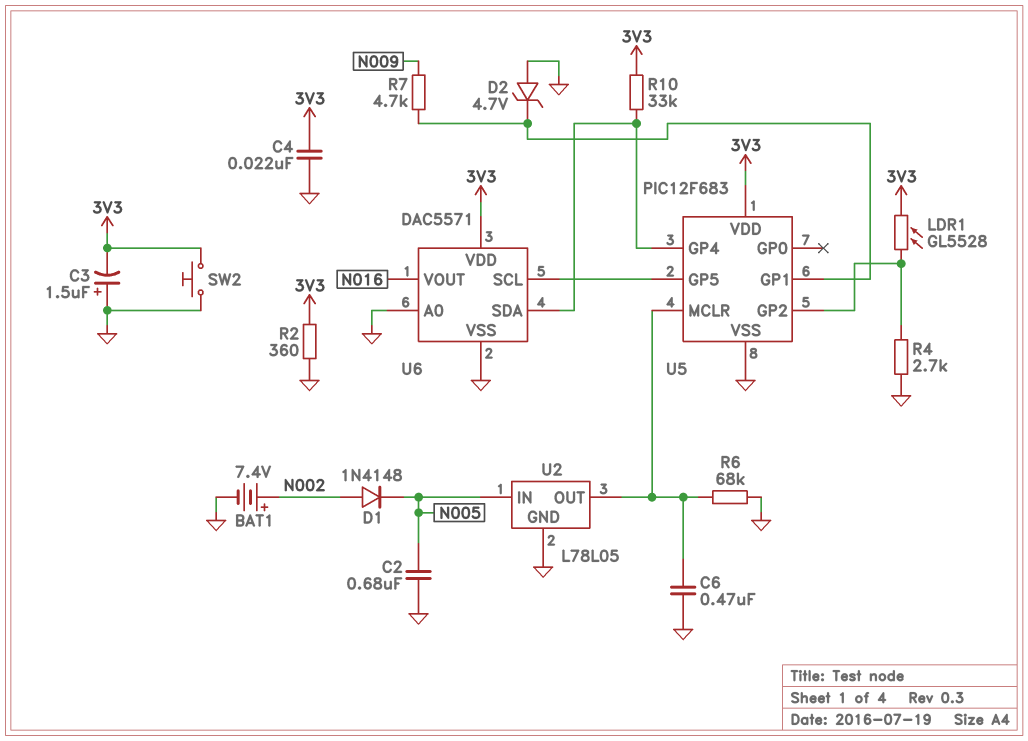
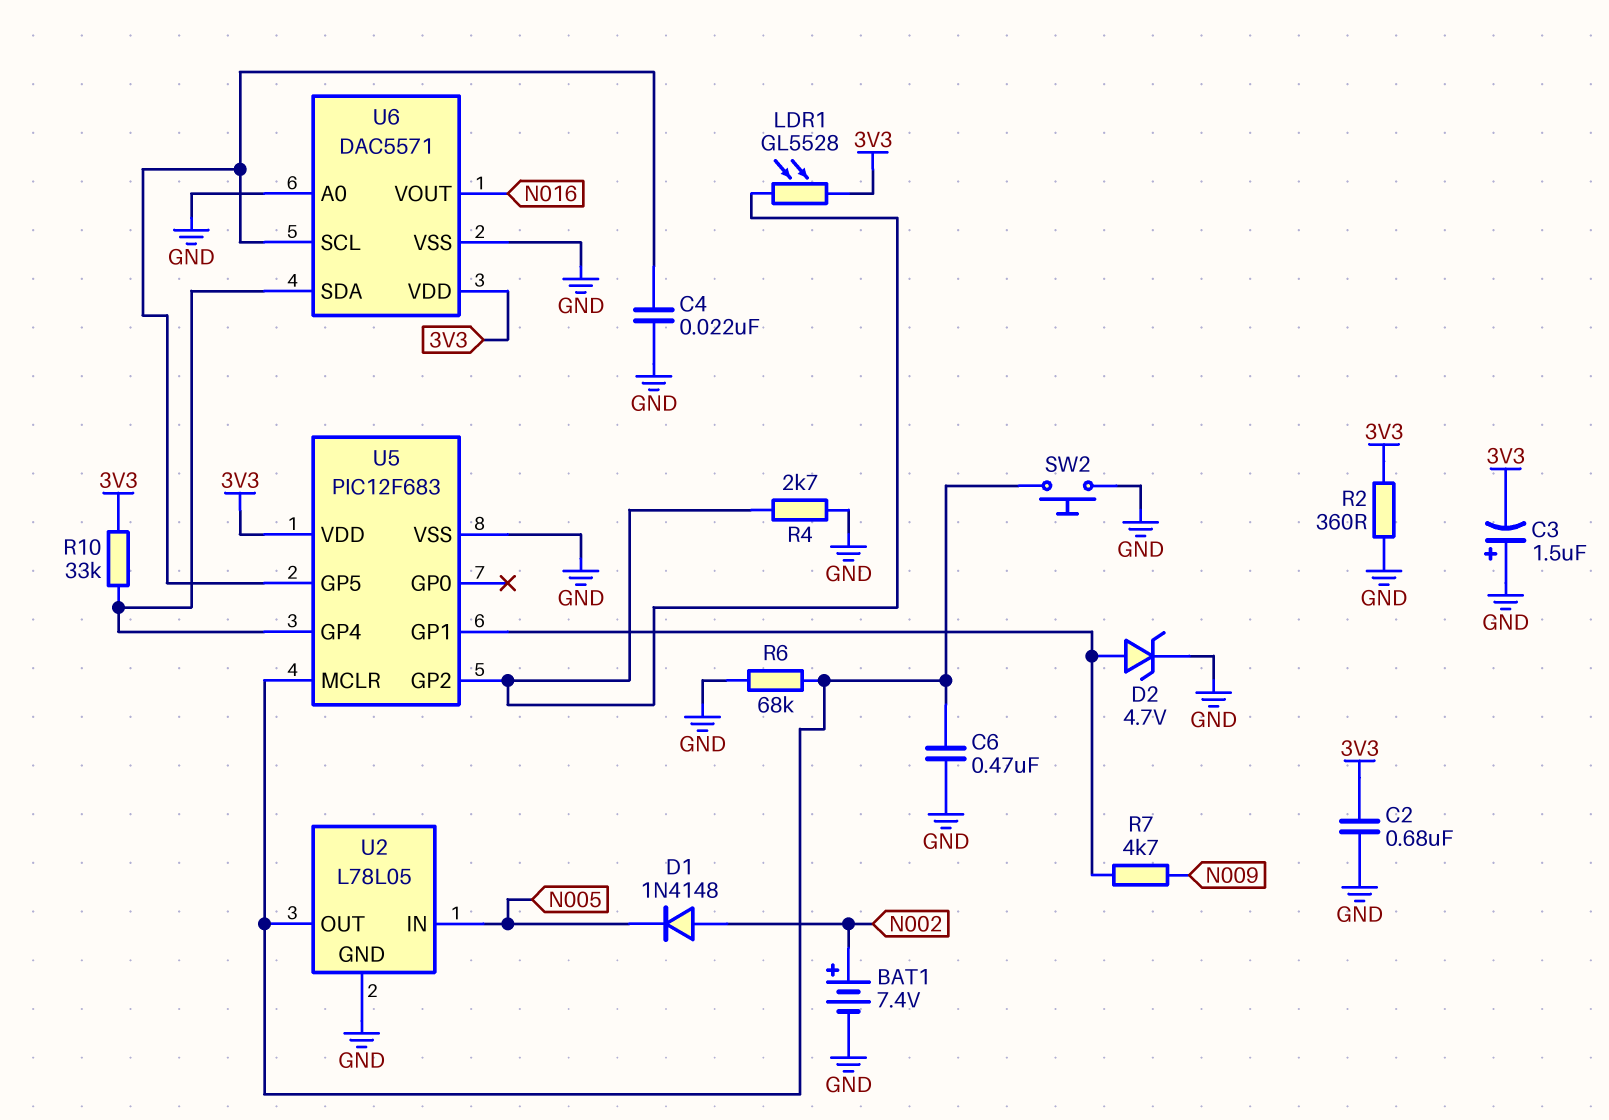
C2: 680nF (GND, N005) -> 680nF (3V3, GND)
C4: 22nF (3V3, GND) -> 22nF (GND, U5/GP5)
D2: zener 4.7V (A GND, K U5/GP1) -> zener 4.7V (A U5/GP1, K GND)
SW2: button (3V3, GND) -> button (GND, U2/OUT)

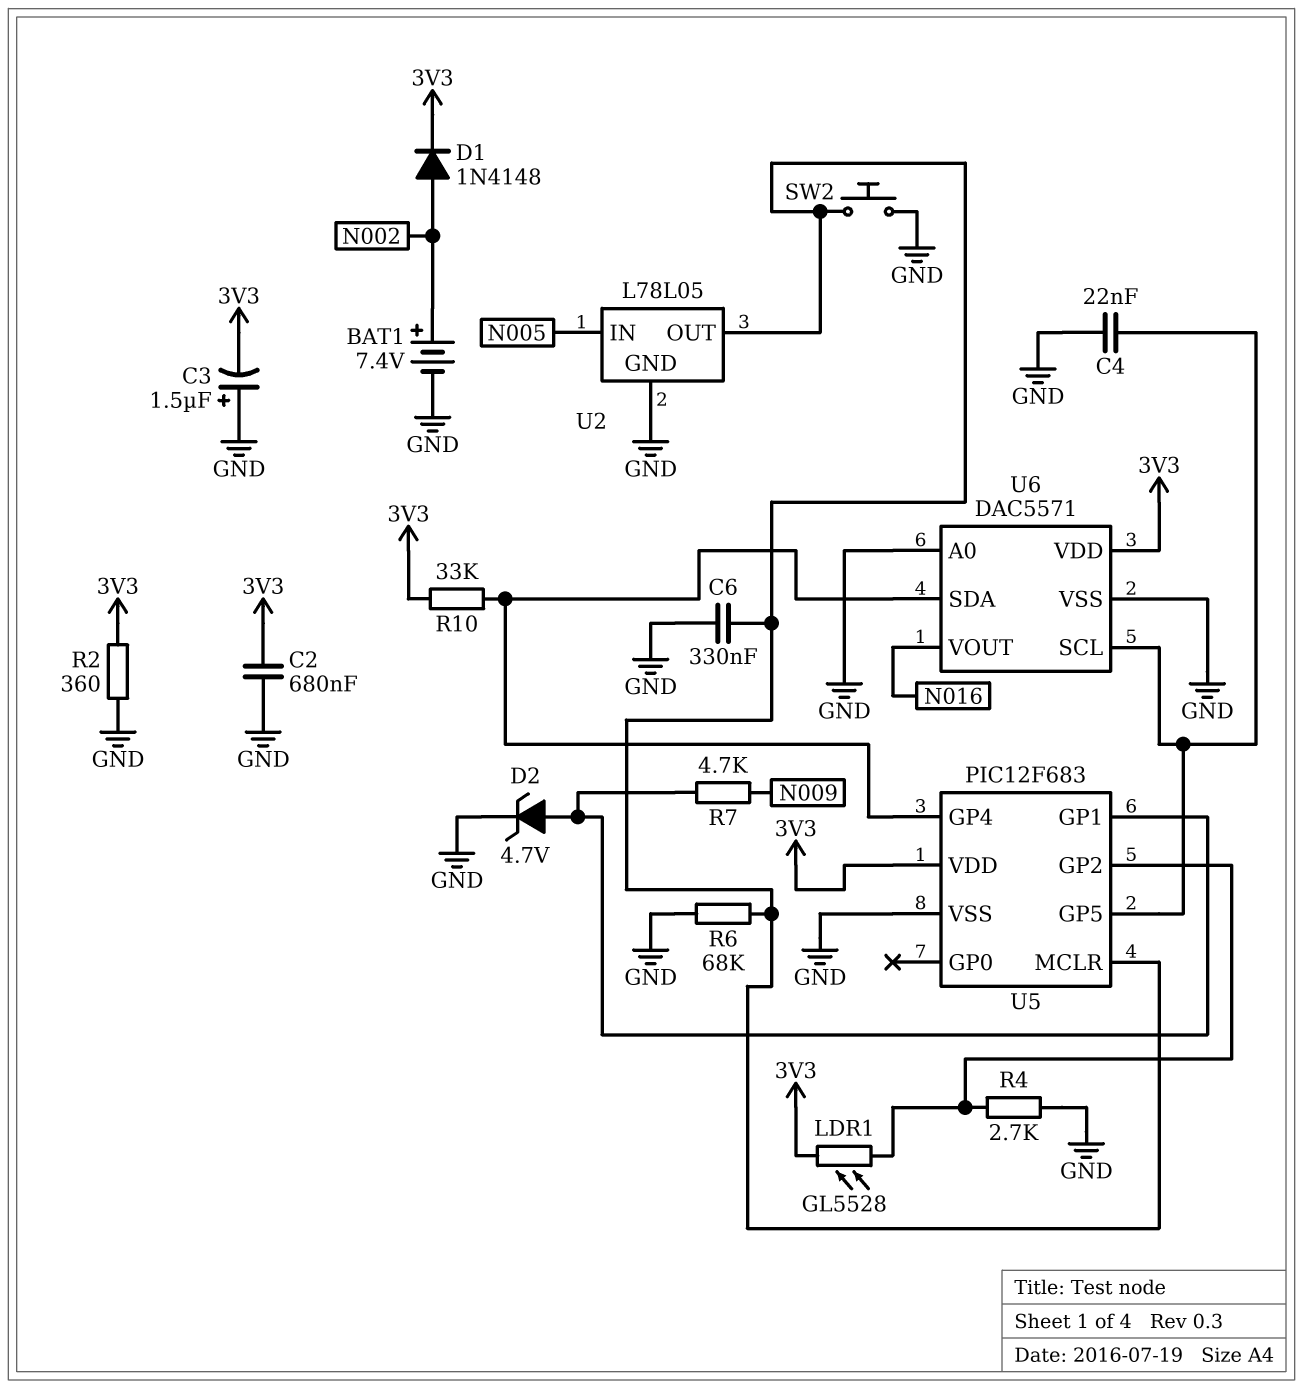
C6: 470nF (GND, U2/OUT) -> 330nF (GND, U2/OUT)
D1: diode 1N4148 (A N002, K N005) -> diode 1N4148 (A N002, K 3V3)

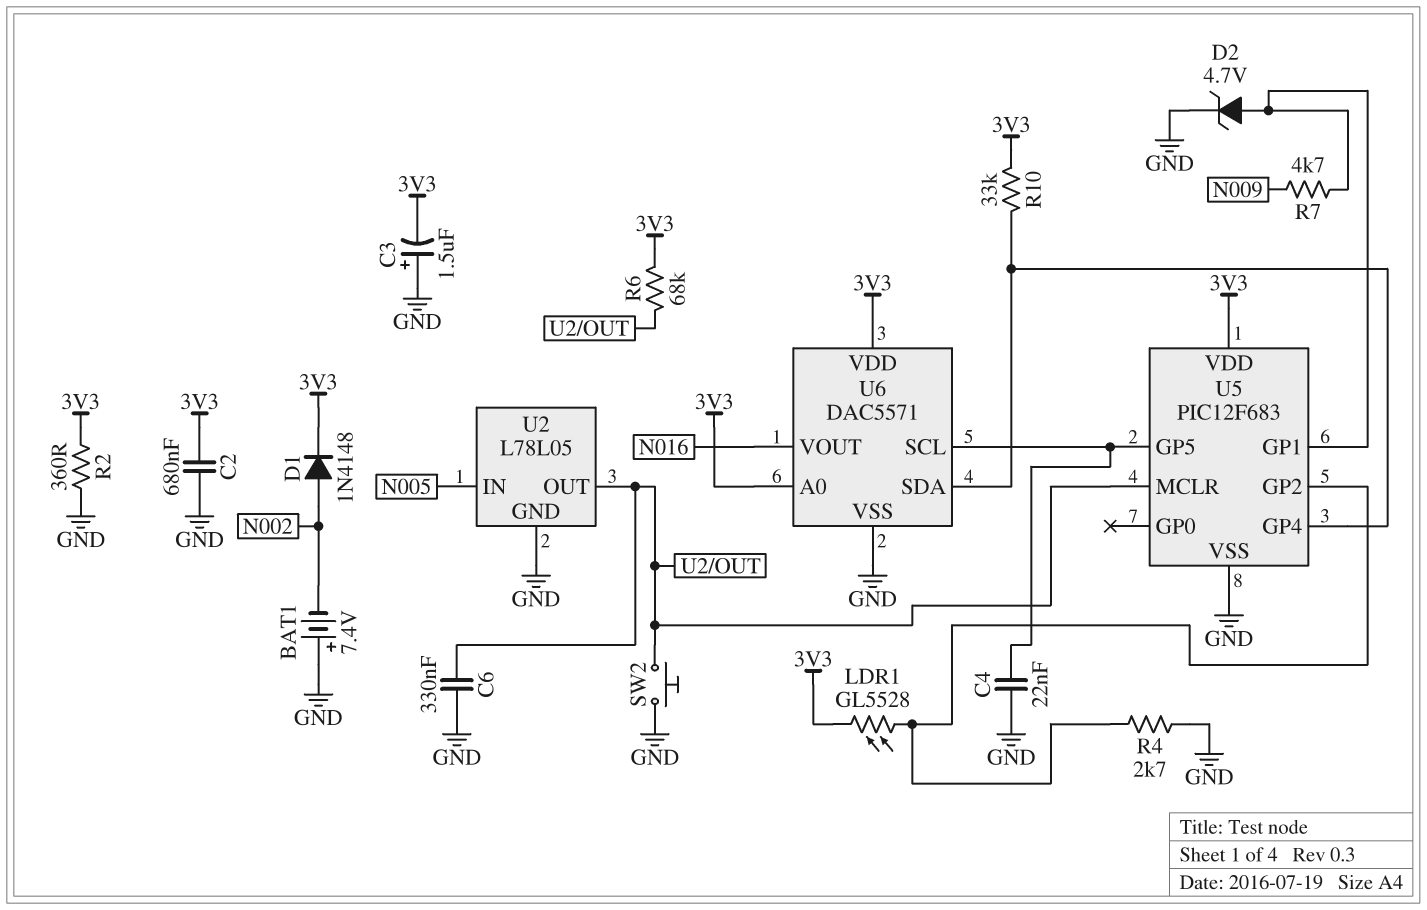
BAT1: 7.4V (plus N002, minus GND) -> 7.4V (plus GND, minus N002)
R6: 68k (GND, U2/OUT) -> 68k (3V3, U2/OUT)
U6 pin A0: GND -> 3V3

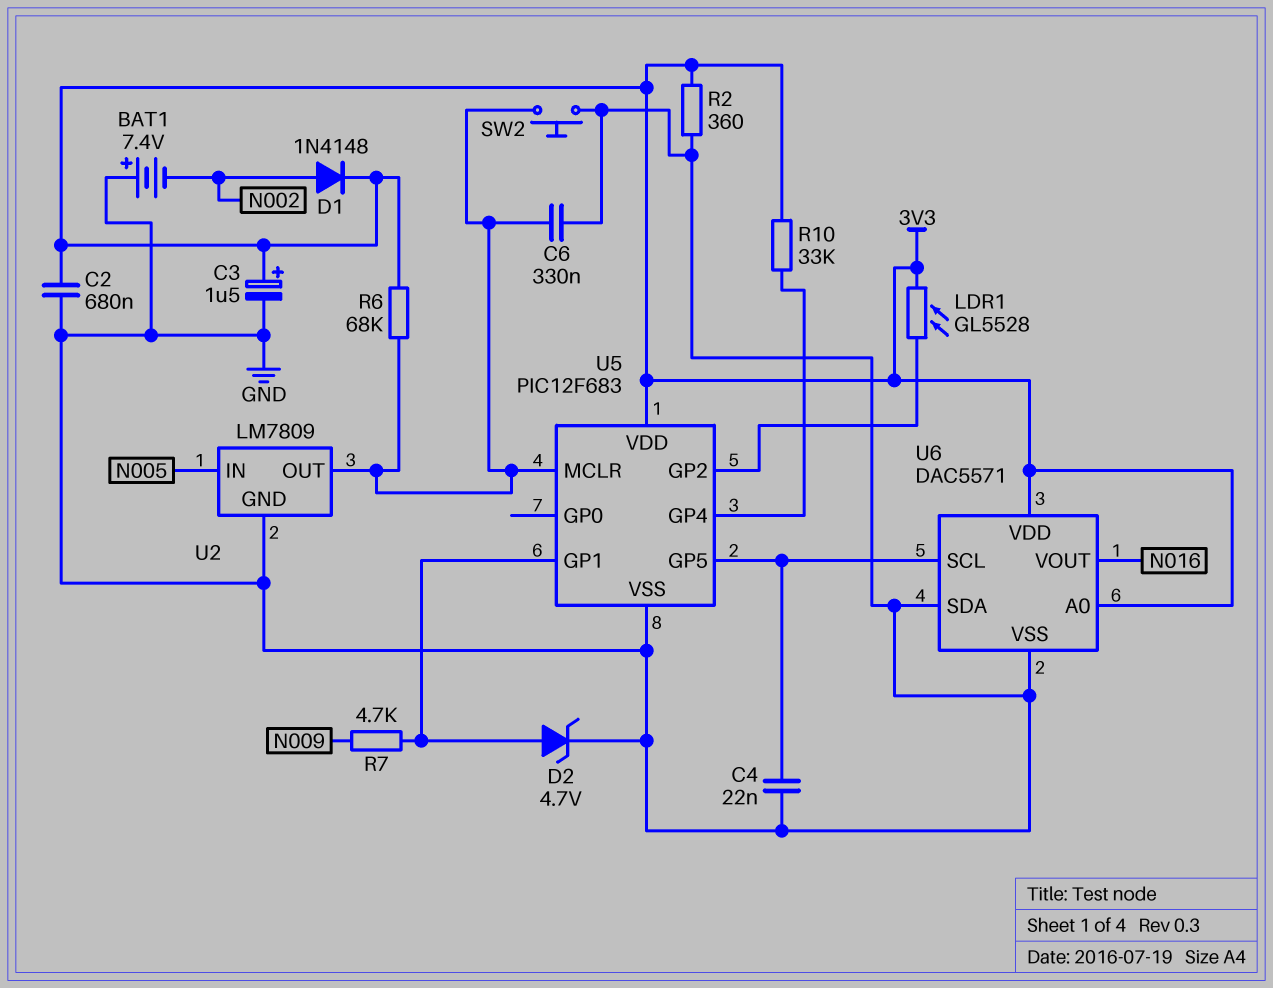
C3: 1.5uF (plus GND, minus 3V3) -> 1.5uF (plus 3V3, minus GND)
R4: 2.7k (GND, U5/GP2) -> none
U2: L78L05 -> LM7809
U6 pin SDA: U5/GP4 -> GND

